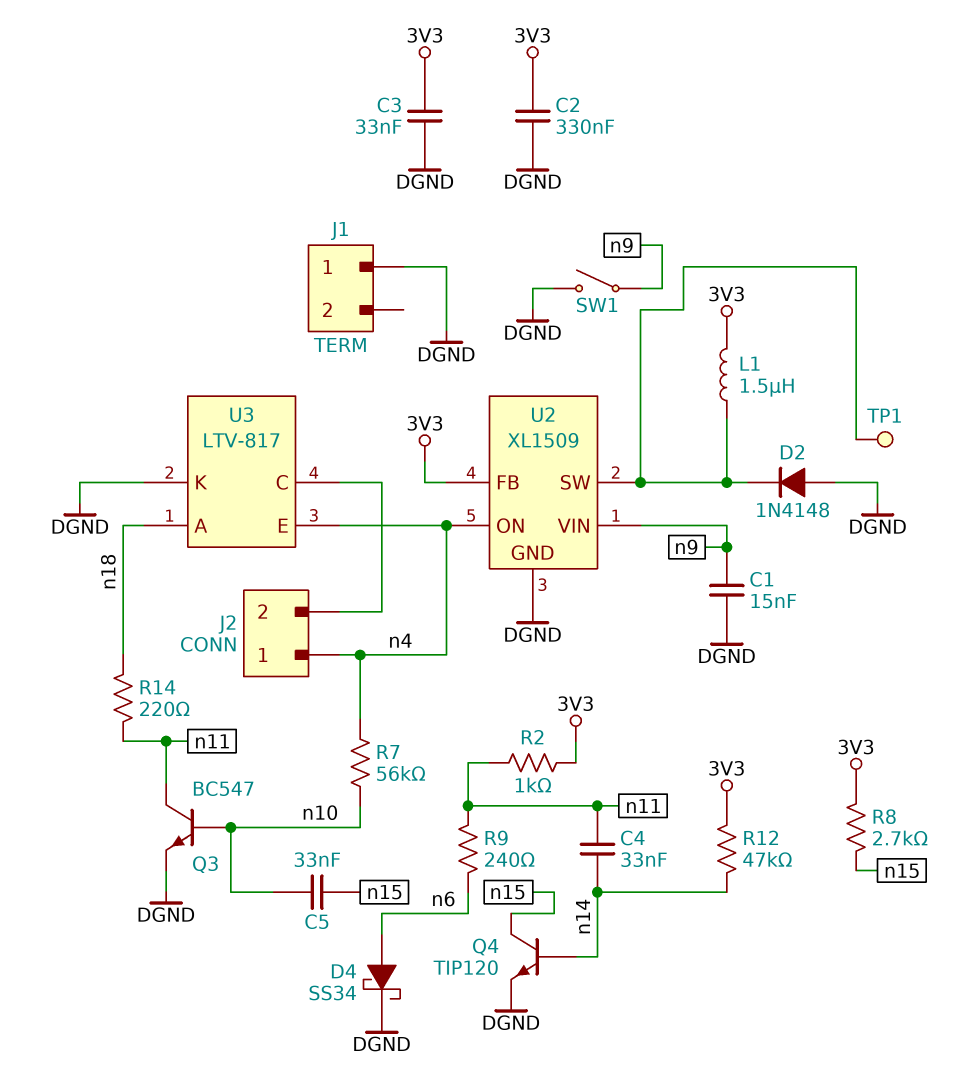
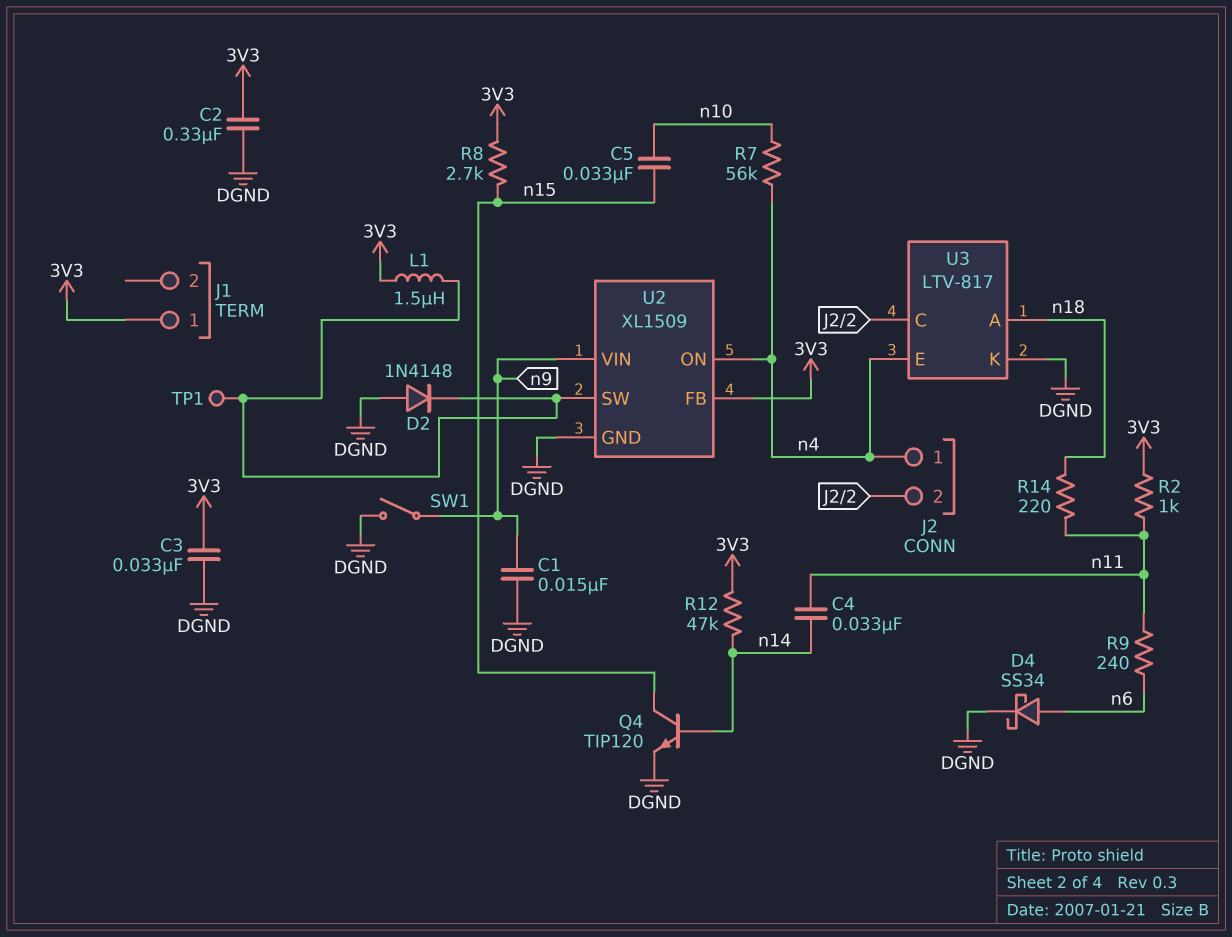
J1 pin 1: DGND -> 3V3
Q3: NPN BC547 (B n10, C n11, E DGND) -> none

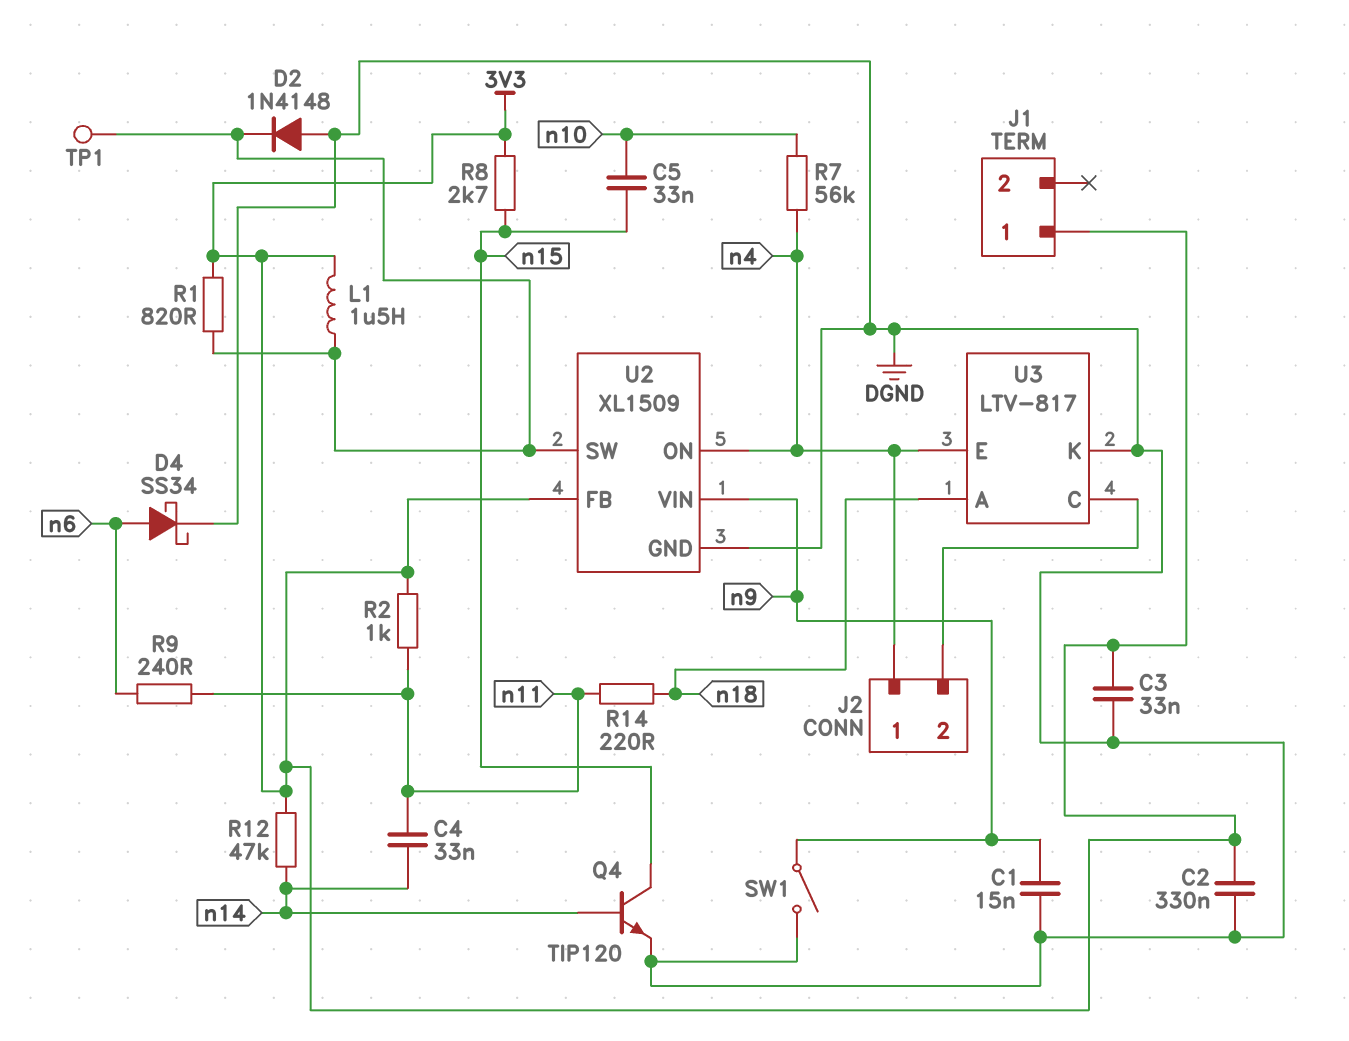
R1: none -> 820 (3V3, U2/SW)

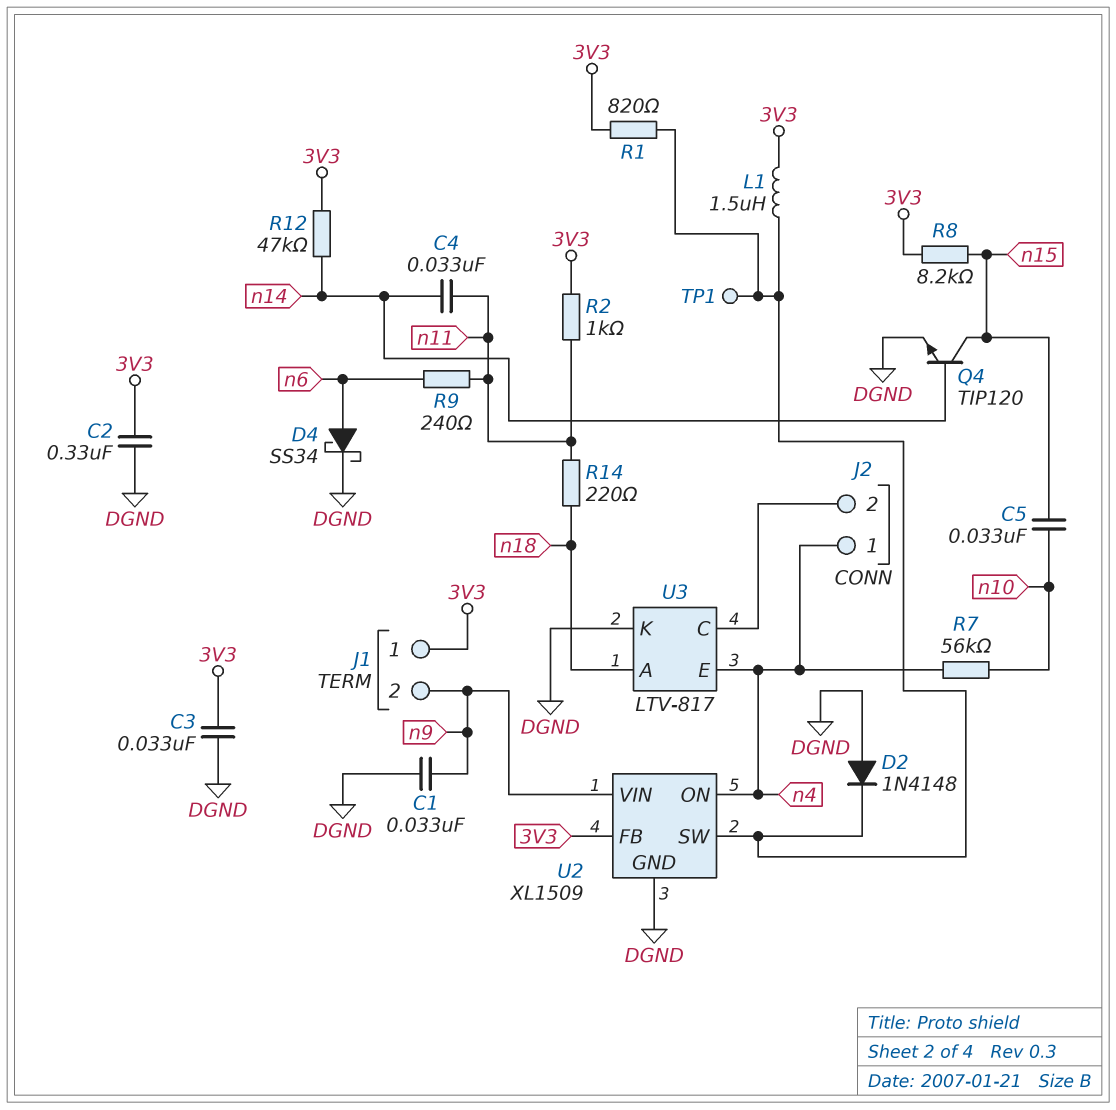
C1: 15nF (DGND, n9) -> 33nF (DGND, n9)
J1 pin 2: none -> n9
R8: 2.7k (3V3, n15) -> 8.2k (3V3, n15)
SW1: switch (DGND, n9) -> none

